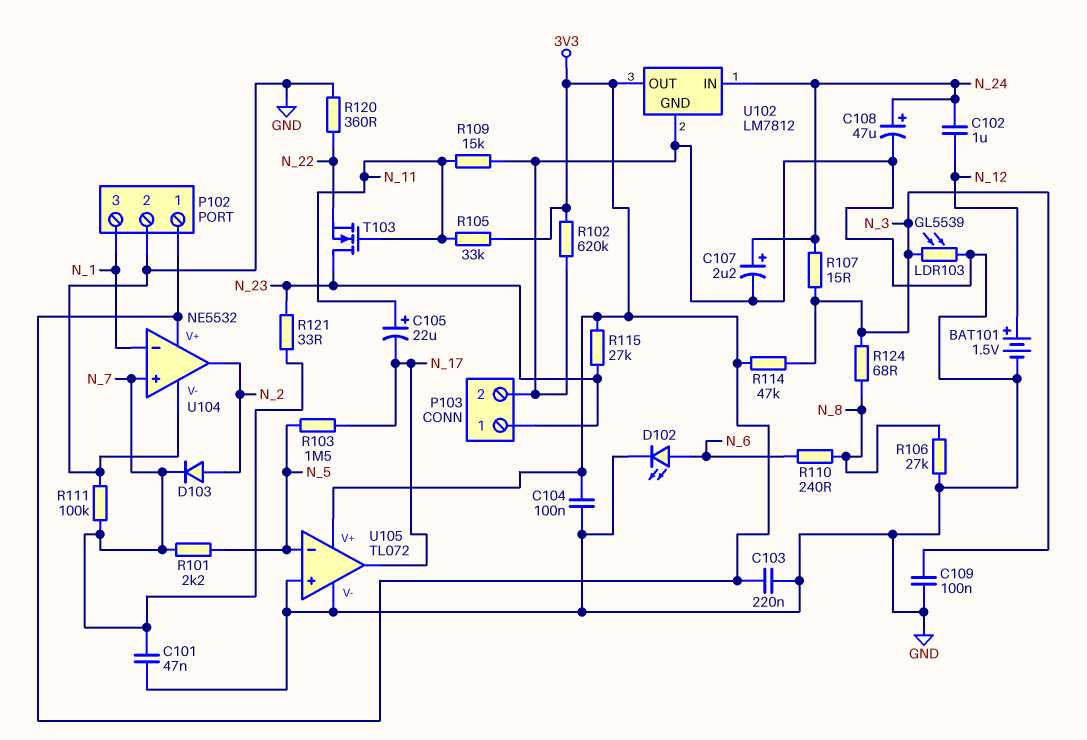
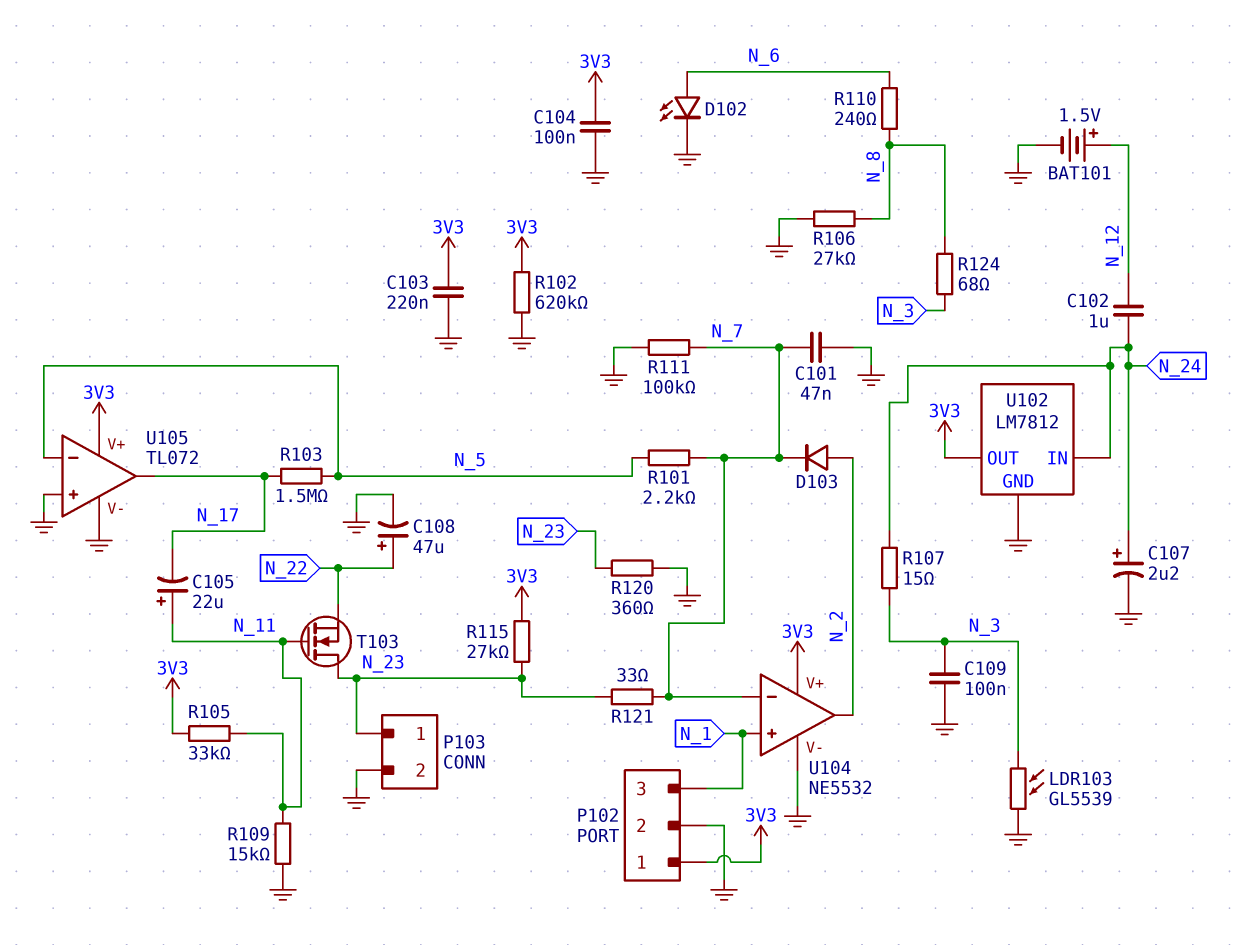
C108: 47uF (plus N_24, minus GND) -> 47uF (plus N_22, minus GND)
R114: 47k (3V3, N_3) -> none
R120: 360 (GND, N_22) -> 360 (GND, N_23)
U104 pin in+: N_7 -> N_1
U104 pin in-: N_1 -> N_7

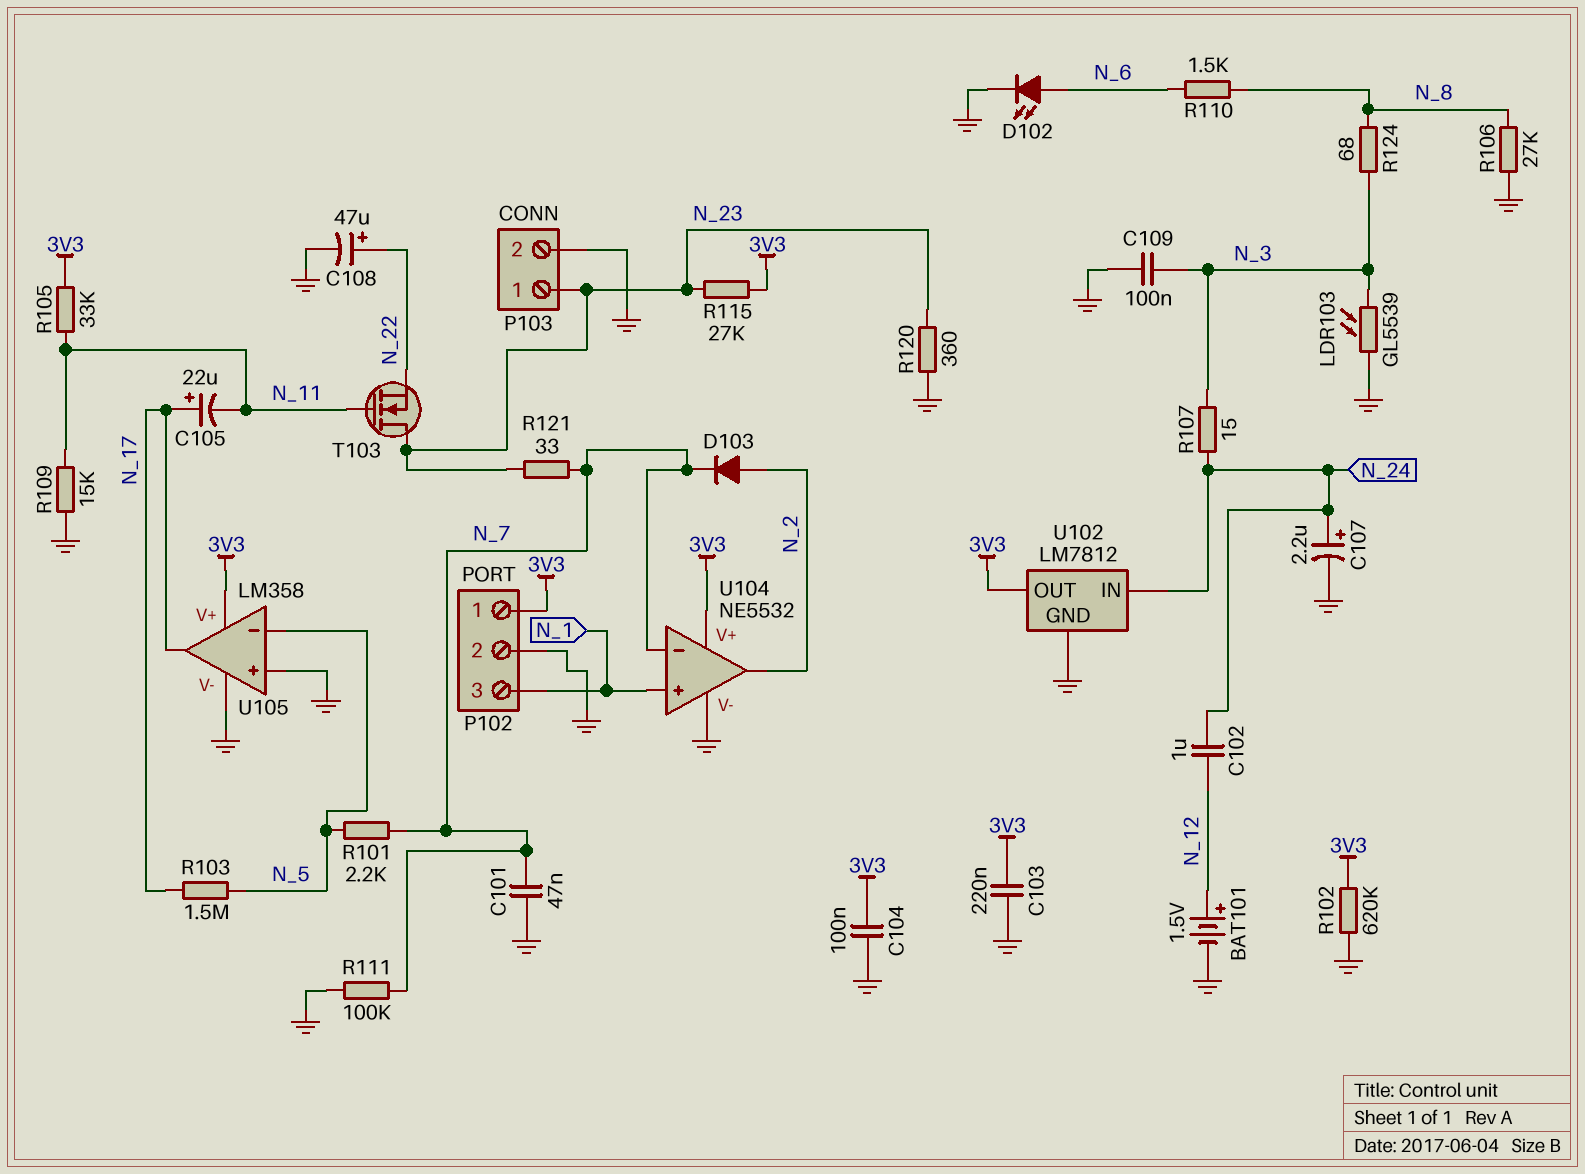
C105: 22uF (plus N_11, minus N_17) -> 22uF (plus N_17, minus N_11)
R110: 240 (N_6, N_8) -> 1.5k (N_6, N_8)
U105: TL072 -> LM358

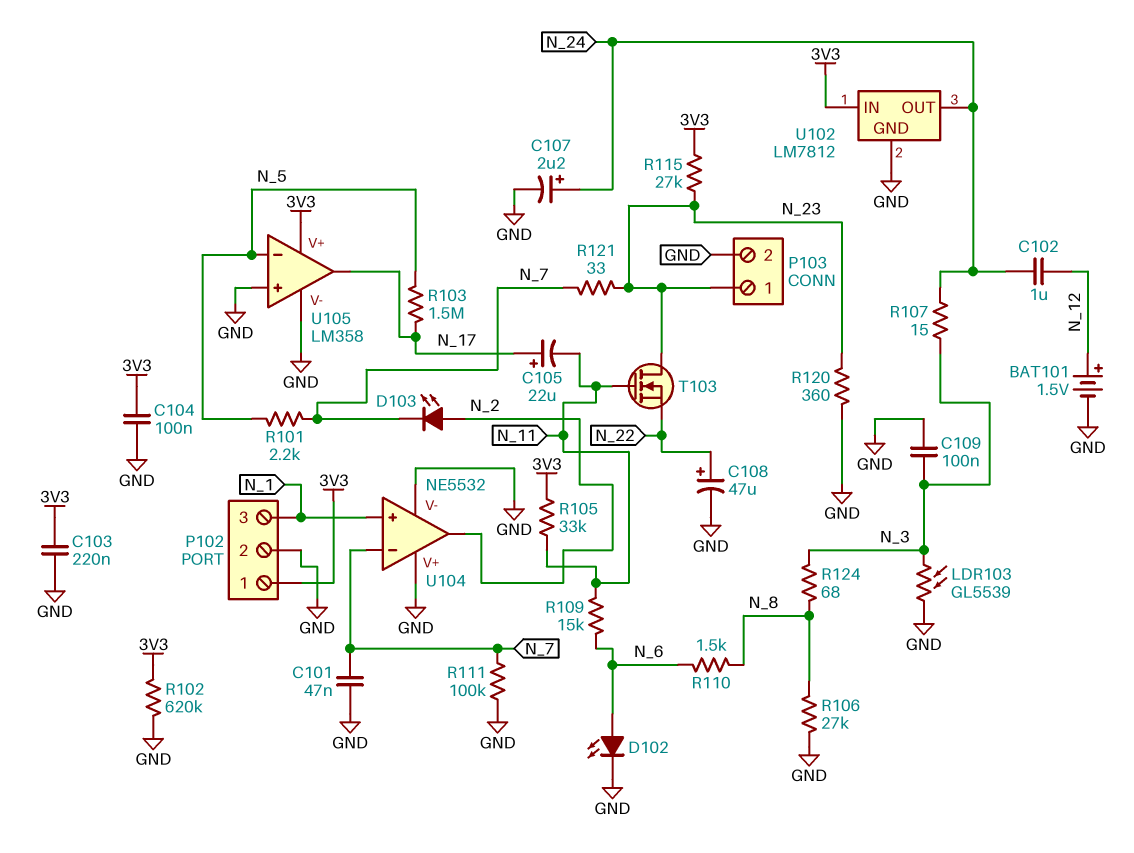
D103: diode (A N_2, K N_7) -> LED (A N_2, K N_7)
R109: 15k (GND, N_11) -> 15k (N_6, N_11)
U102 pin IN: N_24 -> 3V3
U102 pin OUT: 3V3 -> N_24
U104 pin V+: 3V3 -> GND

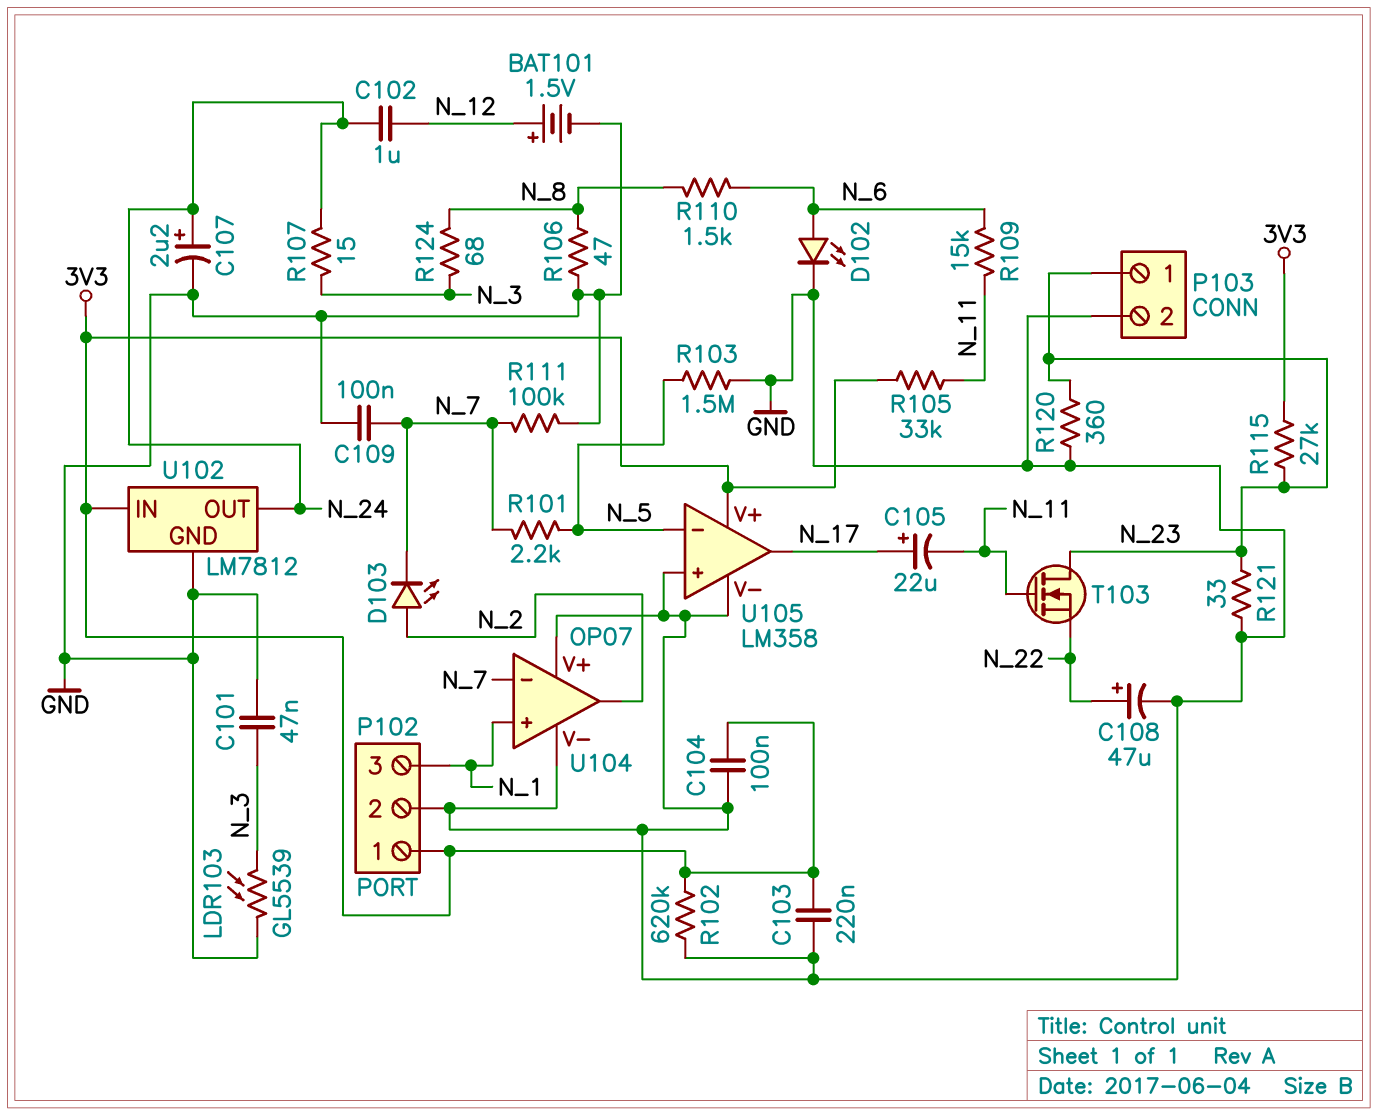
C101: 47nF (GND, N_7) -> 47nF (GND, N_3)
C109: 100nF (GND, N_3) -> 100nF (GND, N_7)
R103: 1.5M (N_5, N_17) -> 1.5M (GND, N_5)
R106: 27k (GND, N_8) -> 47 (GND, N_8)
R121: 33 (N_7, N_23) -> 33 (GND, N_23)
U104: NE5532 -> OP07

